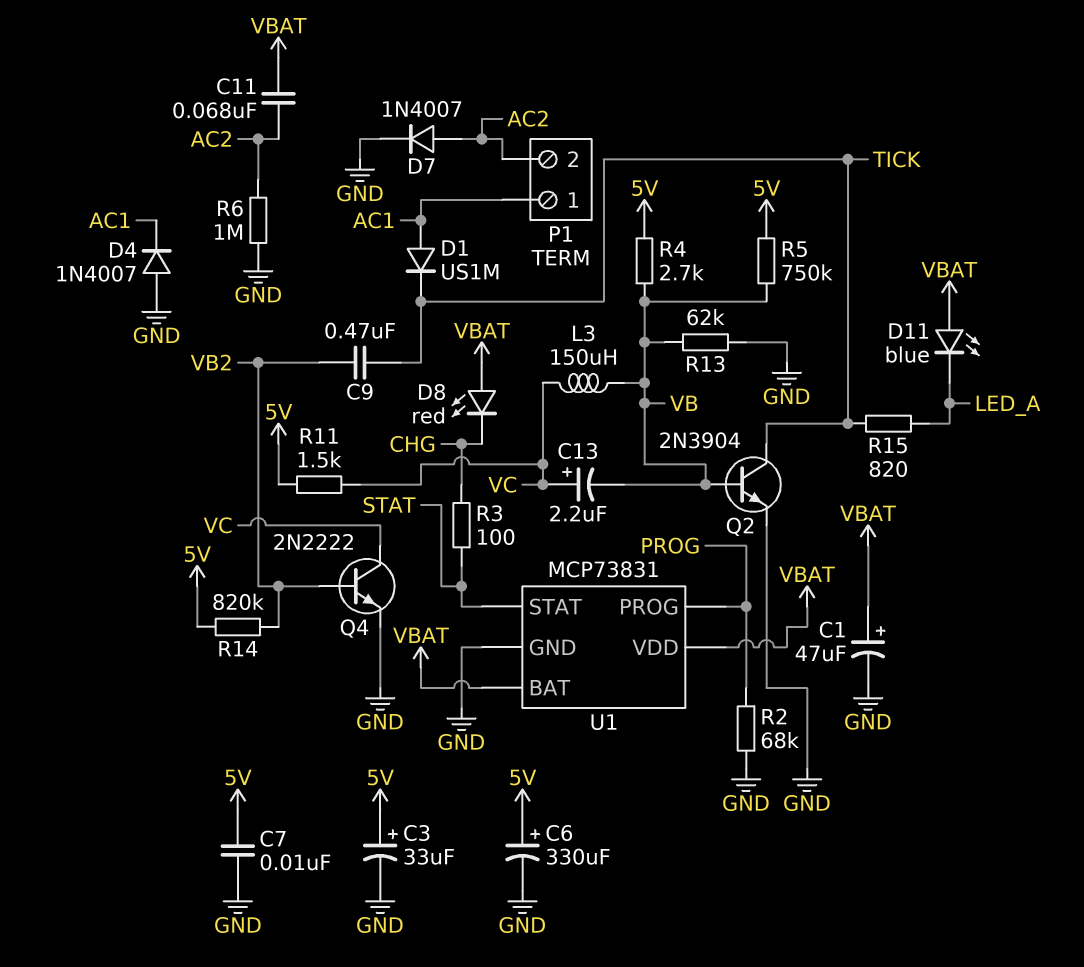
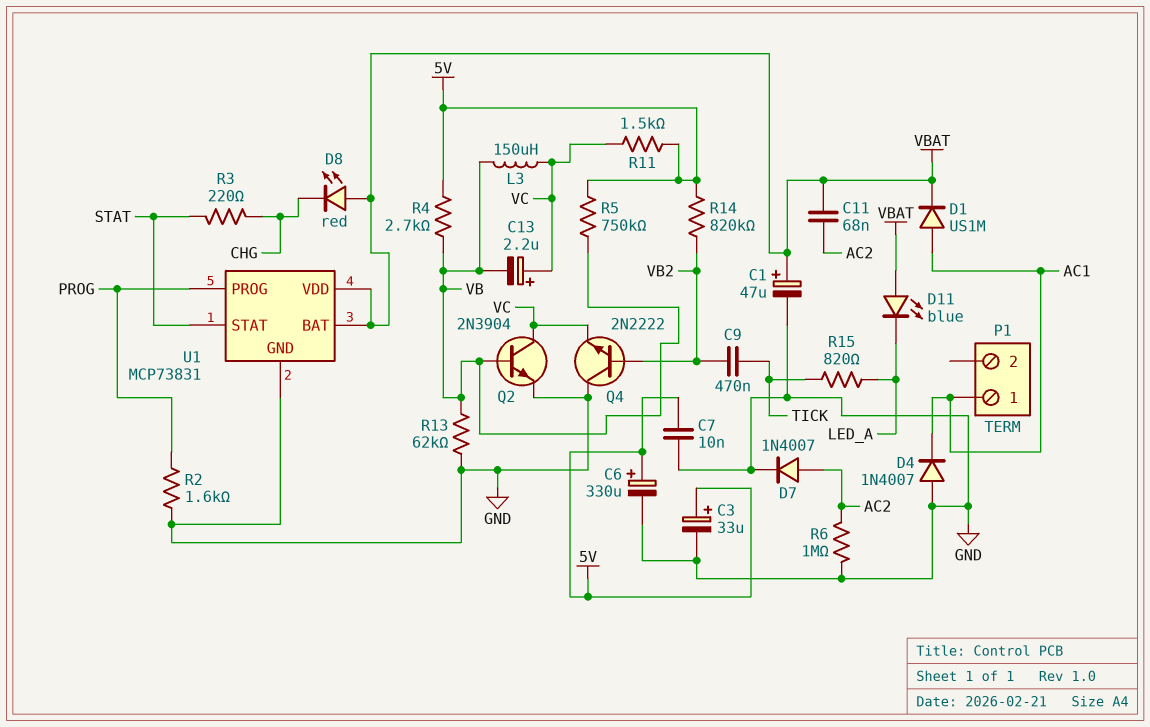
D1: diode US1M (A AC1, K TICK) -> diode US1M (A AC1, K VBAT)
P1 pin 2: AC2 -> none
Q2: NPN 2N3904 (B VB, C TICK, E GND) -> NPN 2N3904 (B VB, C VC, E GND)
Q4: NPN 2N2222 (B VB2, C VC, E GND) -> NPN 2N2222 (B VB2, C GND, E VC)
R2: 68k (GND, PROG) -> 1.6k (GND, PROG)
R3: 100 (CHG, STAT) -> 220 (CHG, STAT)

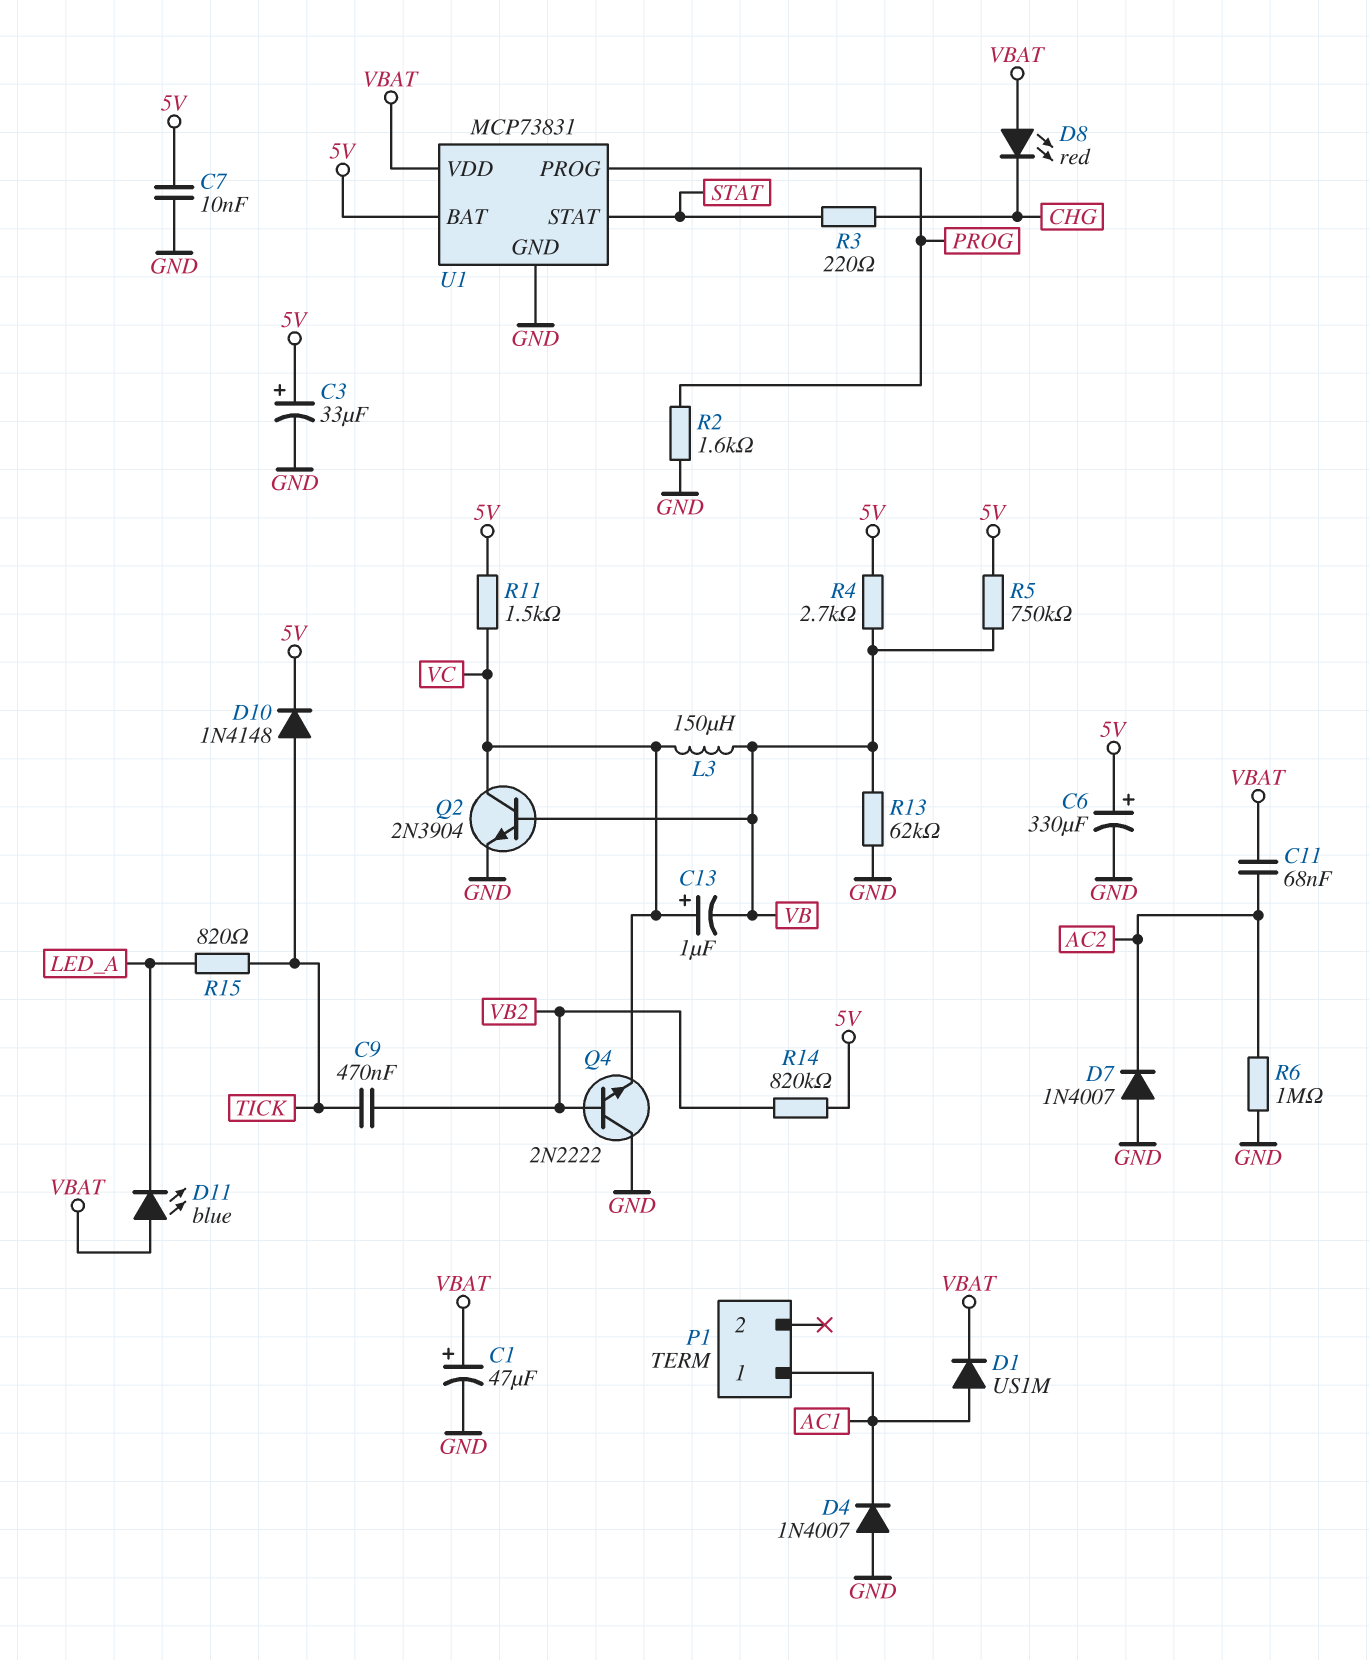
C13: 2.2uF (plus VC, minus VB) -> 1uF (plus VC, minus VB)
D7: diode 1N4007 (A AC2, K GND) -> diode 1N4007 (A GND, K AC2)
D10: none -> diode 1N4148 (A TICK, K 5V)
U1 pin BAT: VBAT -> 5V

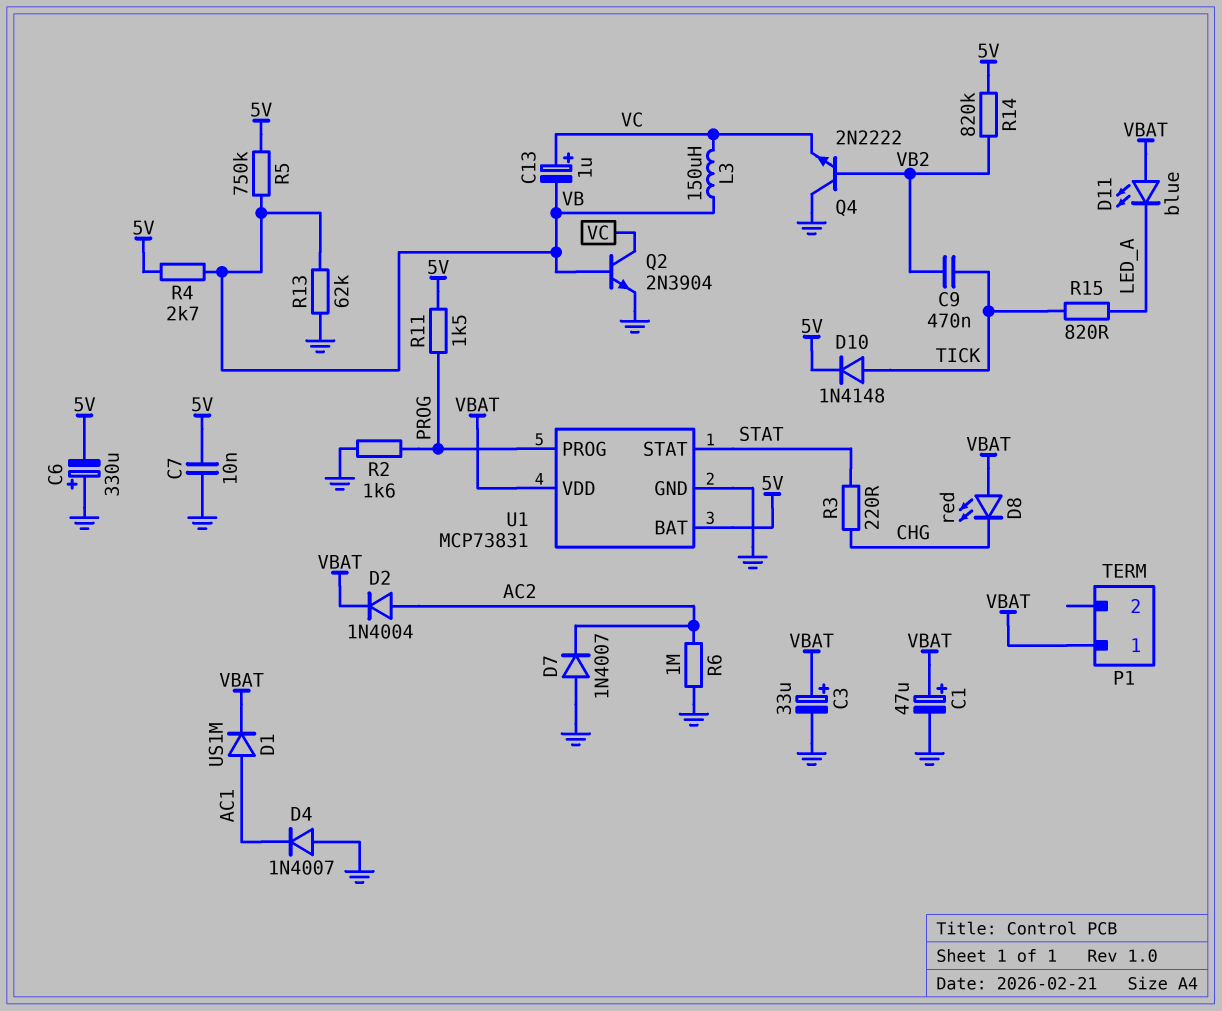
C3: 33uF (plus 5V, minus GND) -> 33uF (plus VBAT, minus GND)
C6: 330uF (plus 5V, minus GND) -> 330uF (plus GND, minus 5V)
C11: 68nF (AC2, VBAT) -> none
D2: none -> diode 1N4004 (A AC2, K VBAT)
P1 pin 1: AC1 -> VBAT
R11: 1.5k (5V, VC) -> 1.5k (5V, PROG)

